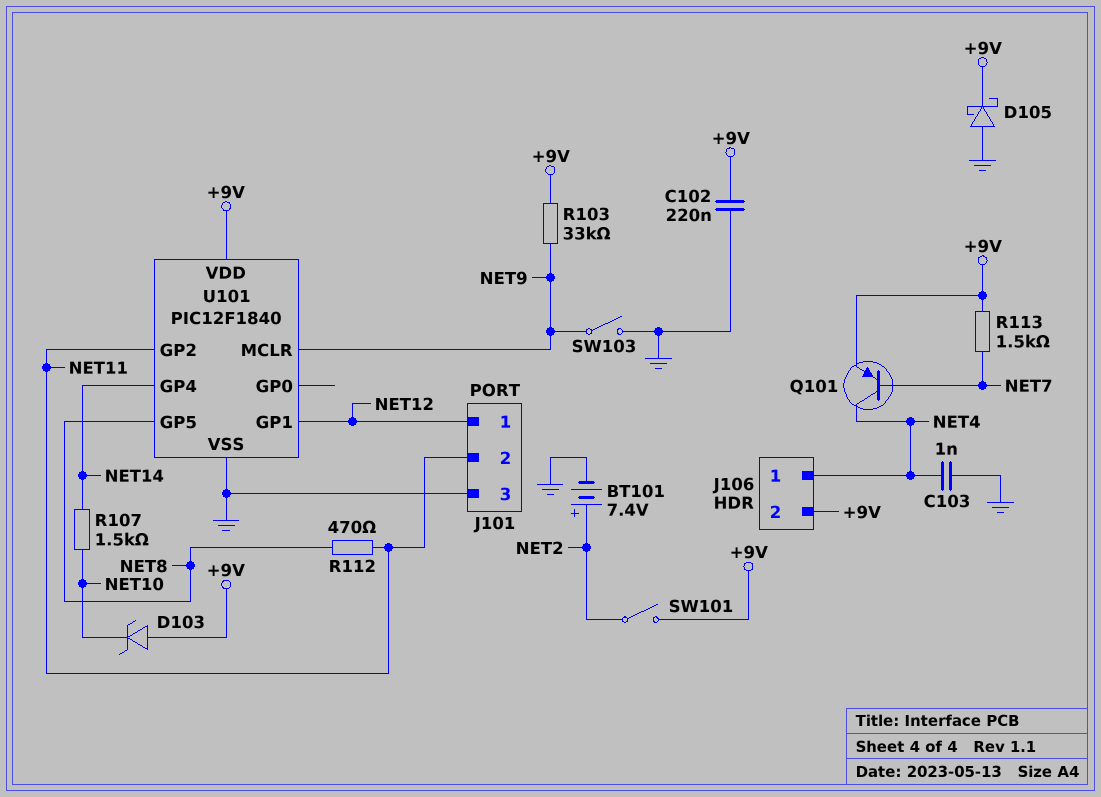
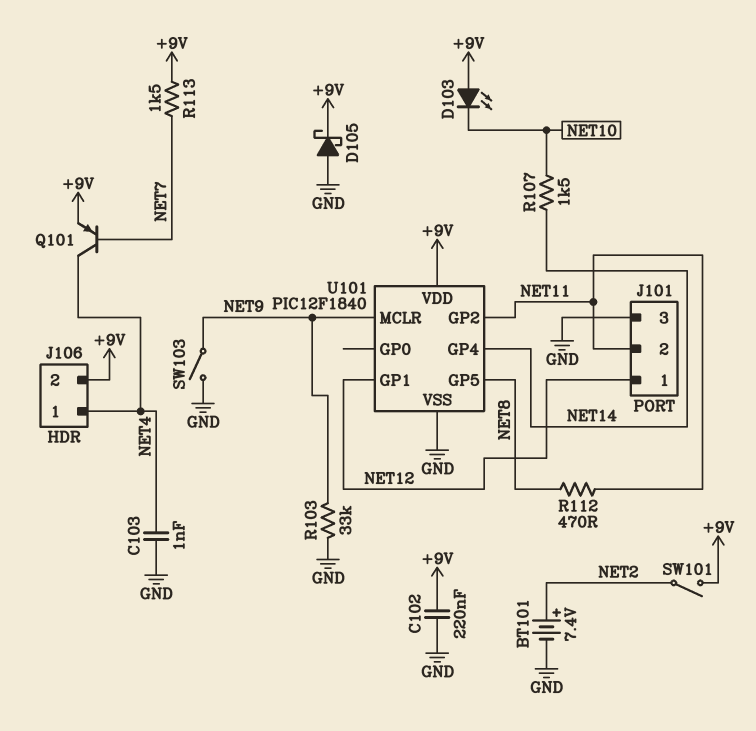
D103: zener (A +9V, K NET10) -> LED (A +9V, K NET10)
R103: 33k (+9V, NET9) -> 33k (GND, NET9)

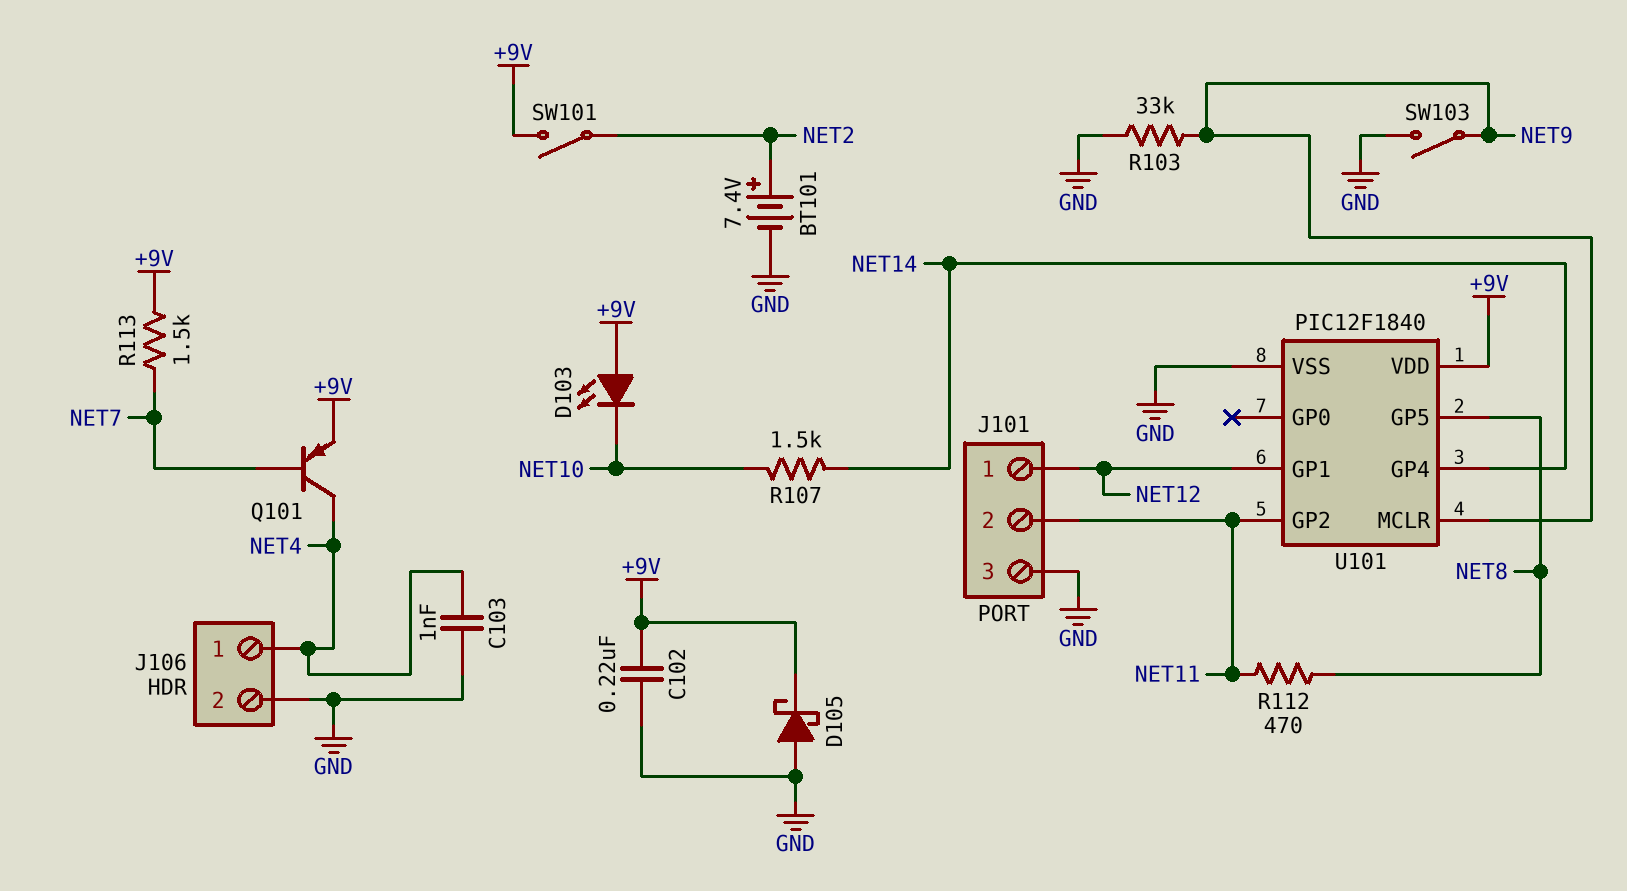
J106 pin 2: +9V -> GND

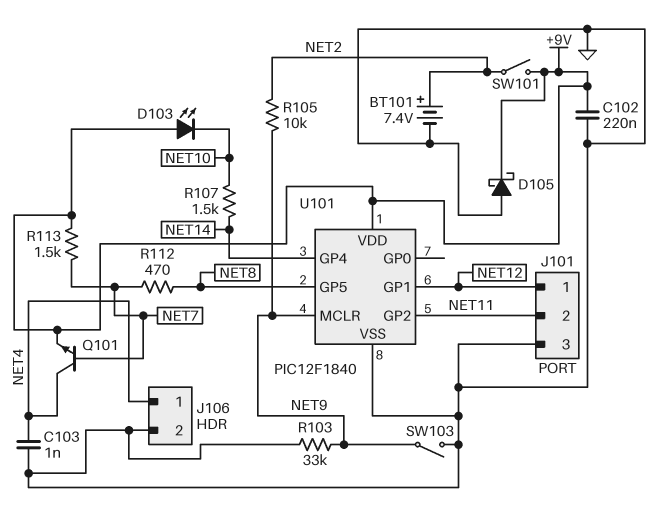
Q101: PNP (B NET7, C NET4, E +9V) -> NPN (B NET7, C NET4, E +9V)
R105: none -> 10k (NET2, NET9)
R112: 470 (NET8, NET11) -> 470 (NET7, NET8)

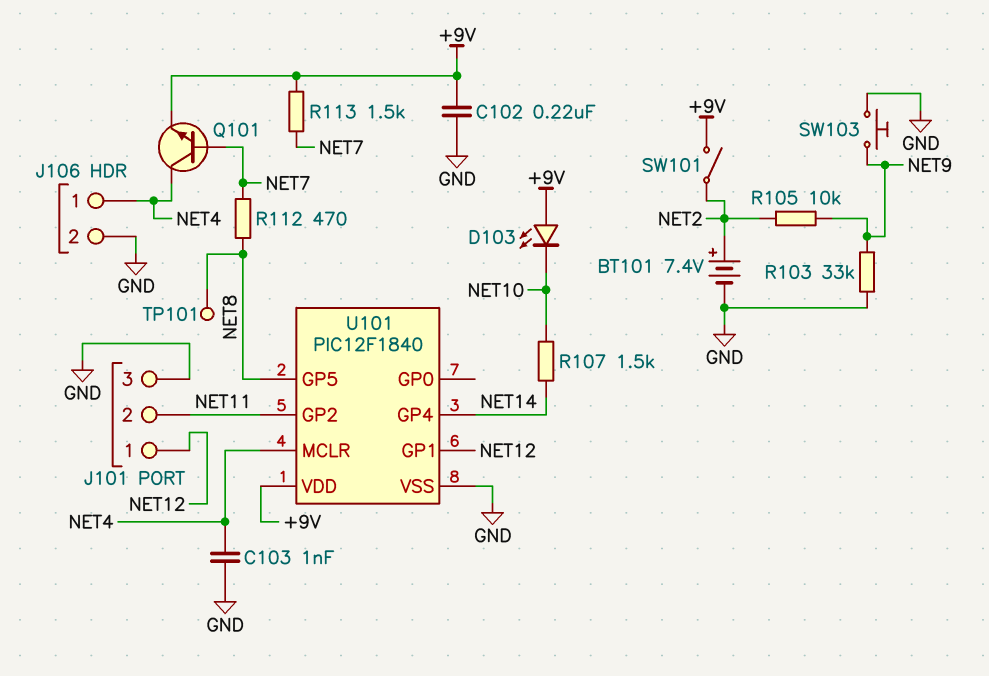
D105: schottky (A GND, K +9V) -> none
SW103: switch (GND, NET9) -> button (GND, NET9)
TP101: none -> test point (NET8)
U101 pin MCLR: NET9 -> NET4

